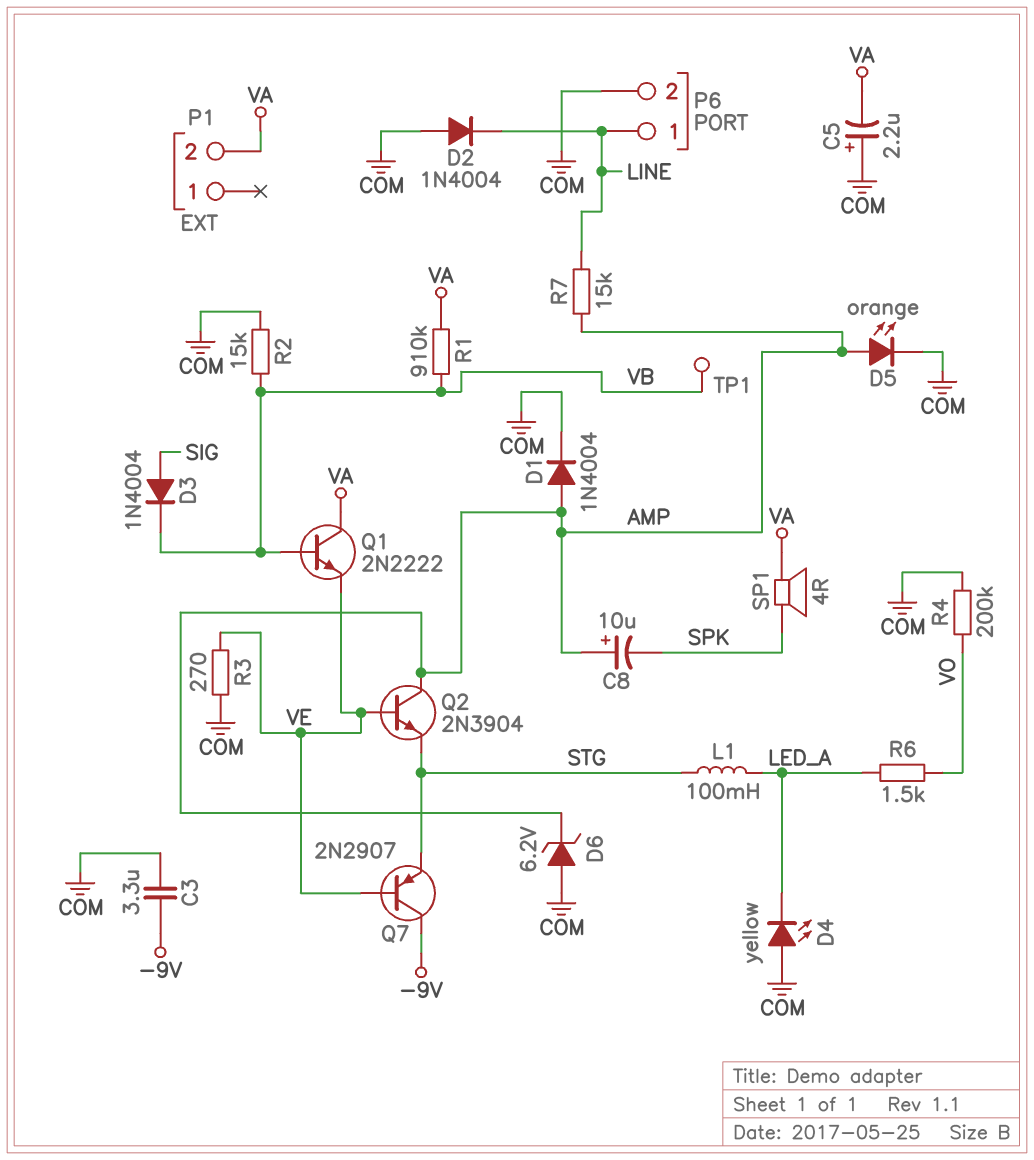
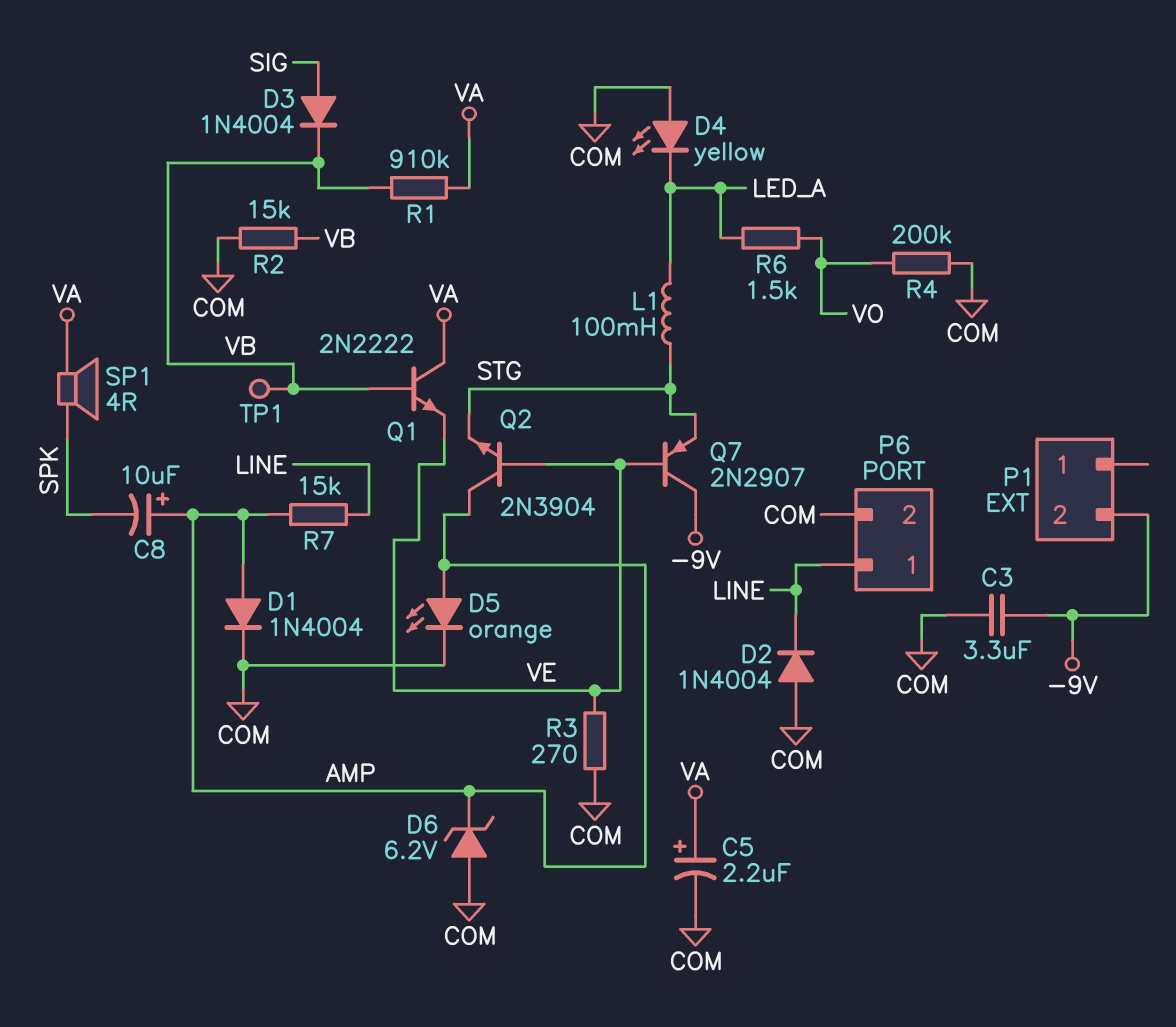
C5: 2.2uF (plus COM, minus VA) -> 2.2uF (plus VA, minus COM)
P1 pin 2: VA -> -9V

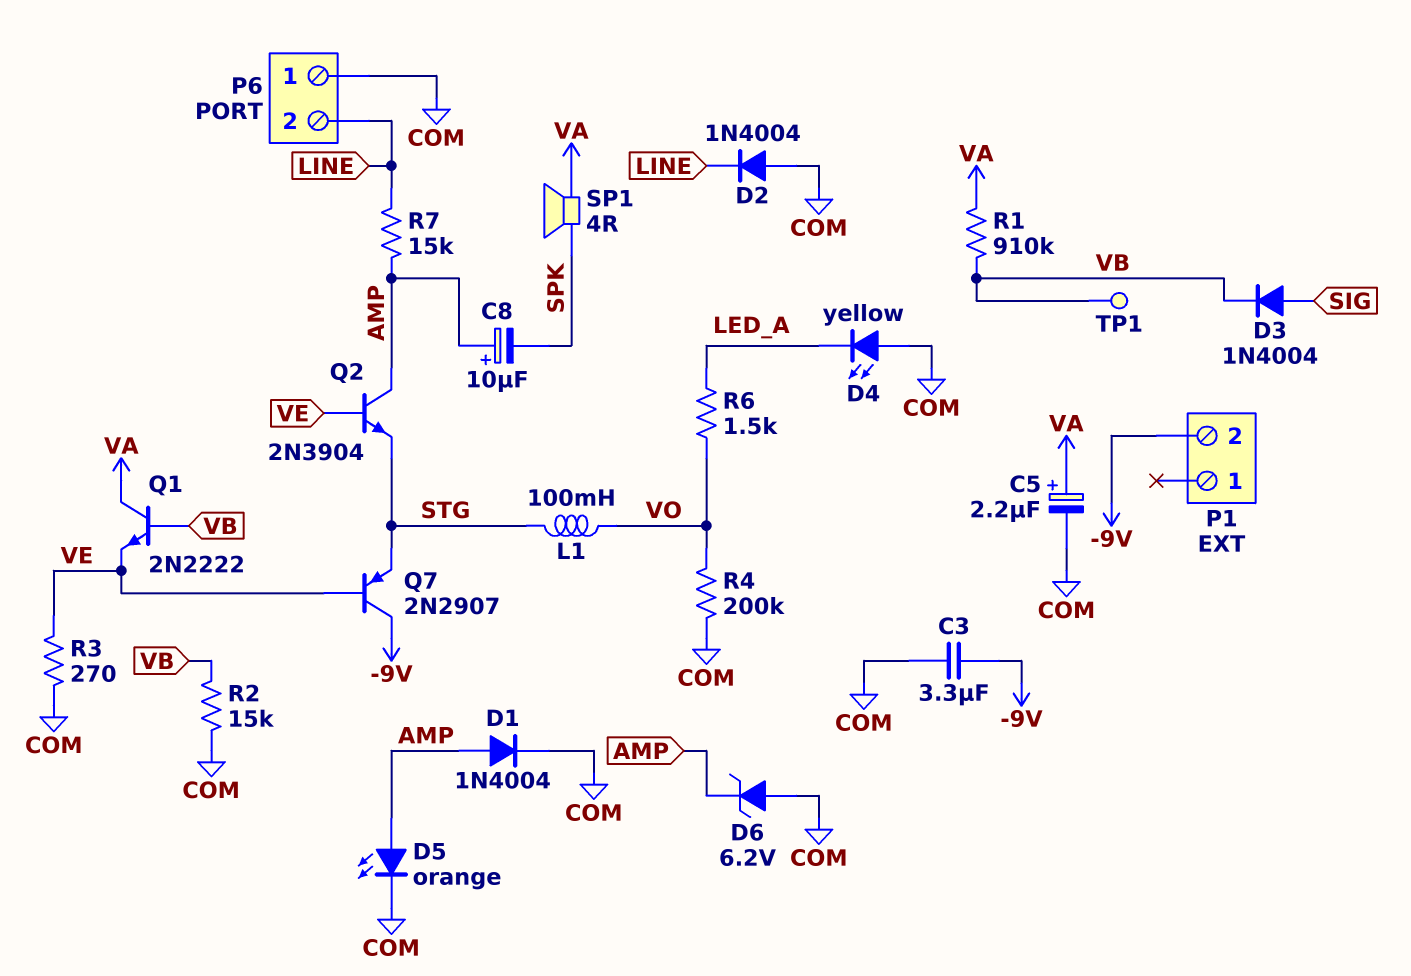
L1: 100mH (LED_A, STG) -> 100mH (STG, VO)
P6 pin 1: LINE -> COM
P6 pin 2: COM -> LINE

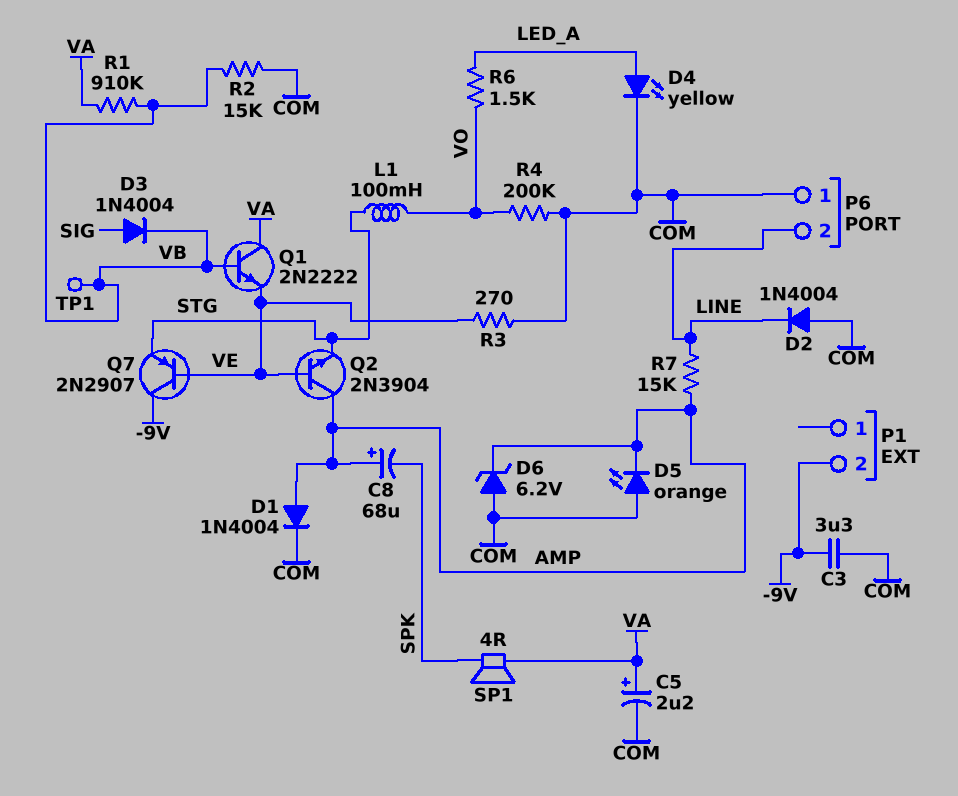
C8: 10uF (plus AMP, minus SPK) -> 68uF (plus AMP, minus SPK)
D4: LED yellow (A COM, K LED_A) -> LED yellow (A LED_A, K COM)
D5: LED orange (A AMP, K COM) -> LED orange (A COM, K AMP)

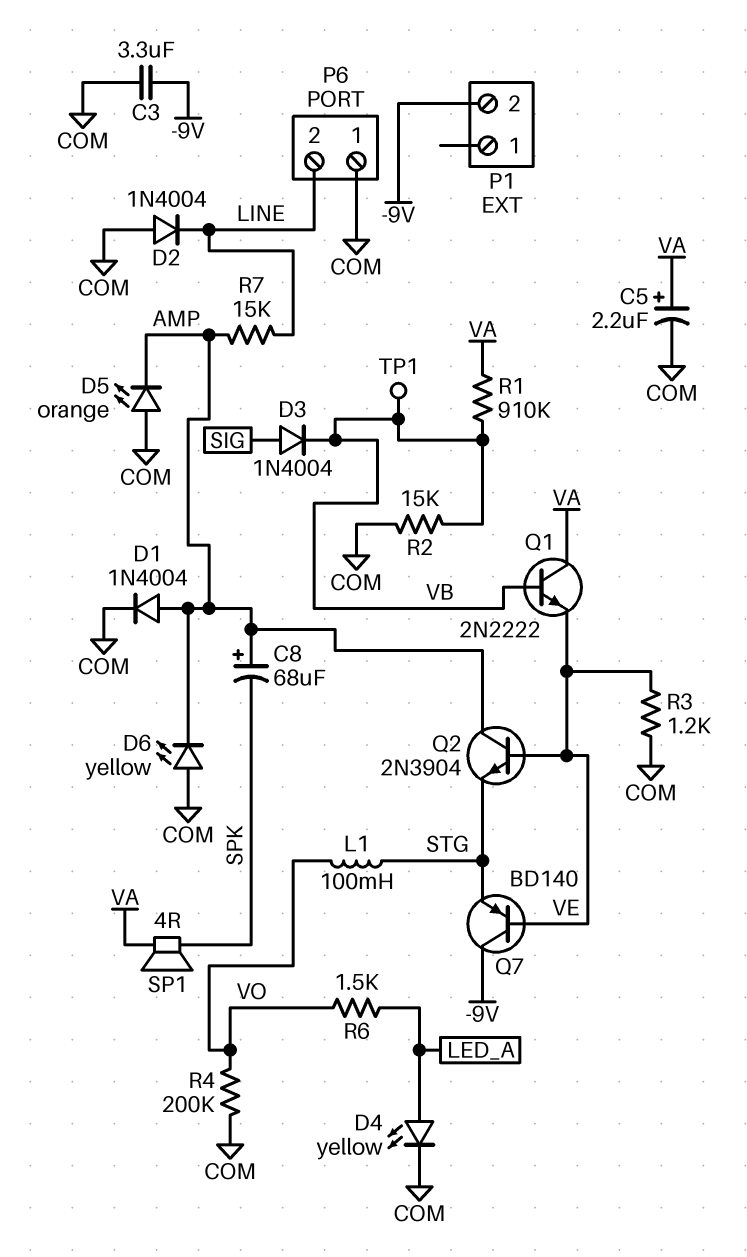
D6: zener 6.2V (A COM, K AMP) -> LED yellow (A COM, K AMP)
Q7: PNP 2N2907 (B VE, C -9V, E STG) -> PNP BD140 (B VE, C -9V, E STG)
R3: 270 (COM, VE) -> 1.2k (COM, VE)

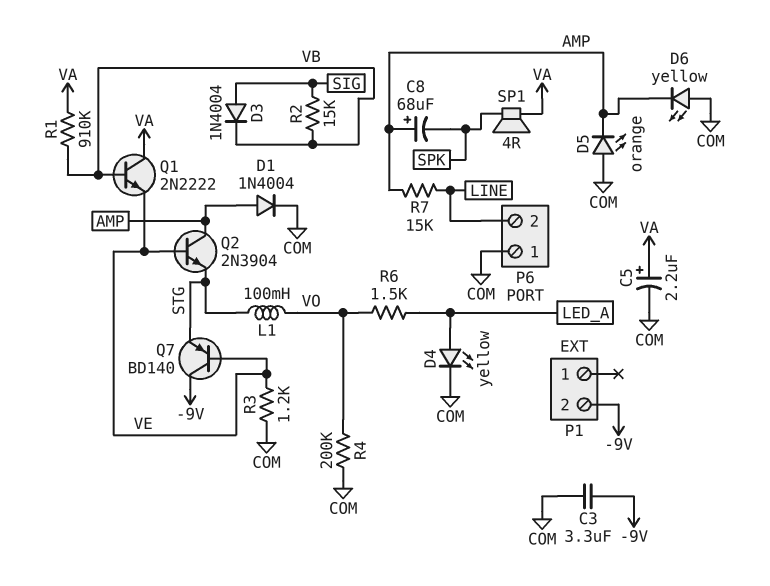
D2: diode 1N4004 (A COM, K LINE) -> none
R2: 15k (COM, VB) -> 15k (SIG, VB)
TP1: test point (VB) -> none

